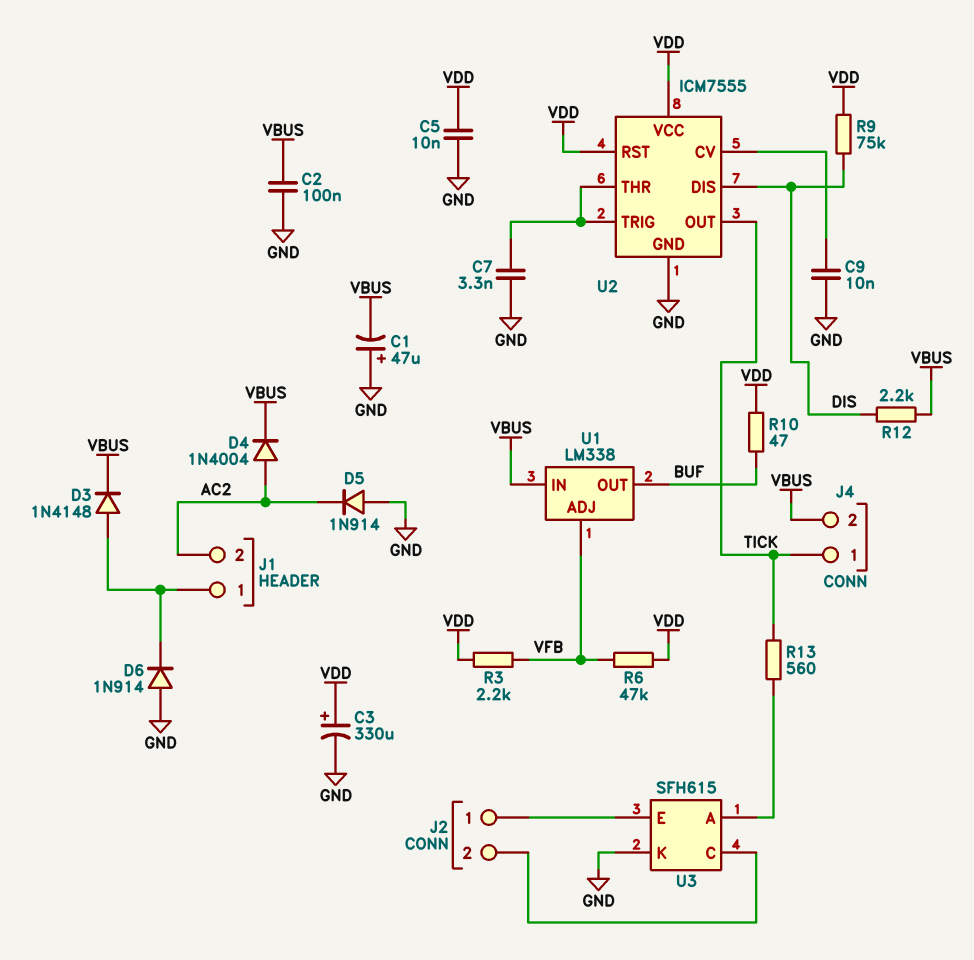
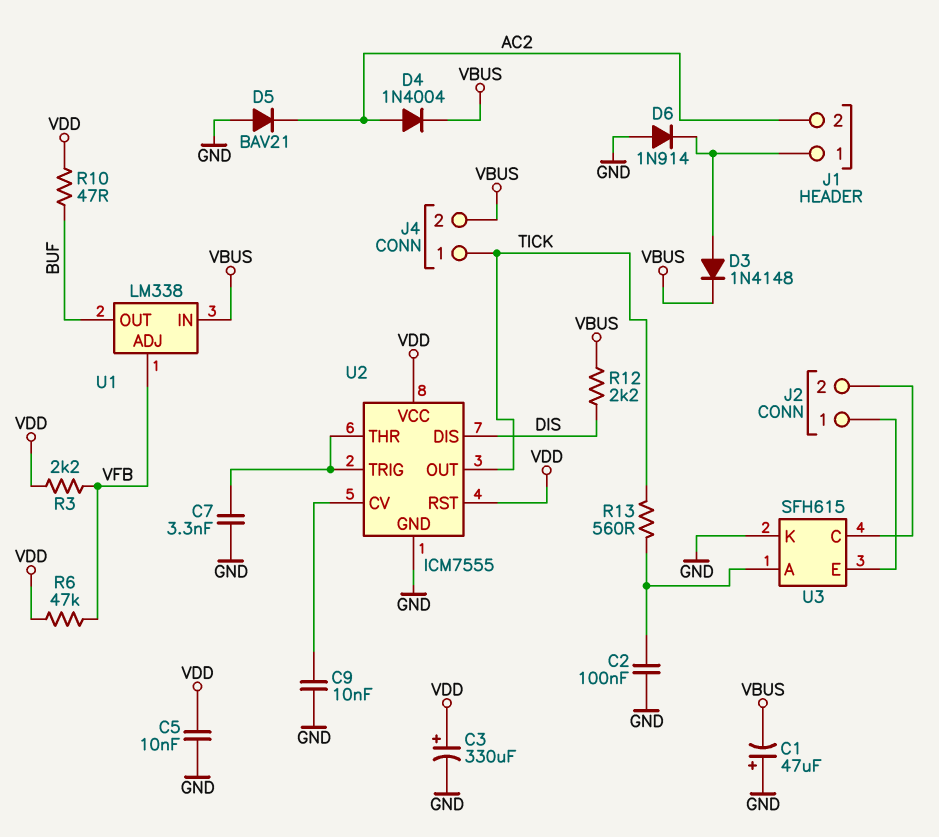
C2: 100nF (GND, VBUS) -> 100nF (GND, U3/A)
D5: diode 1N914 (A GND, K AC2) -> diode BAV21 (A GND, K AC2)
R9: 75k (DIS, VDD) -> none

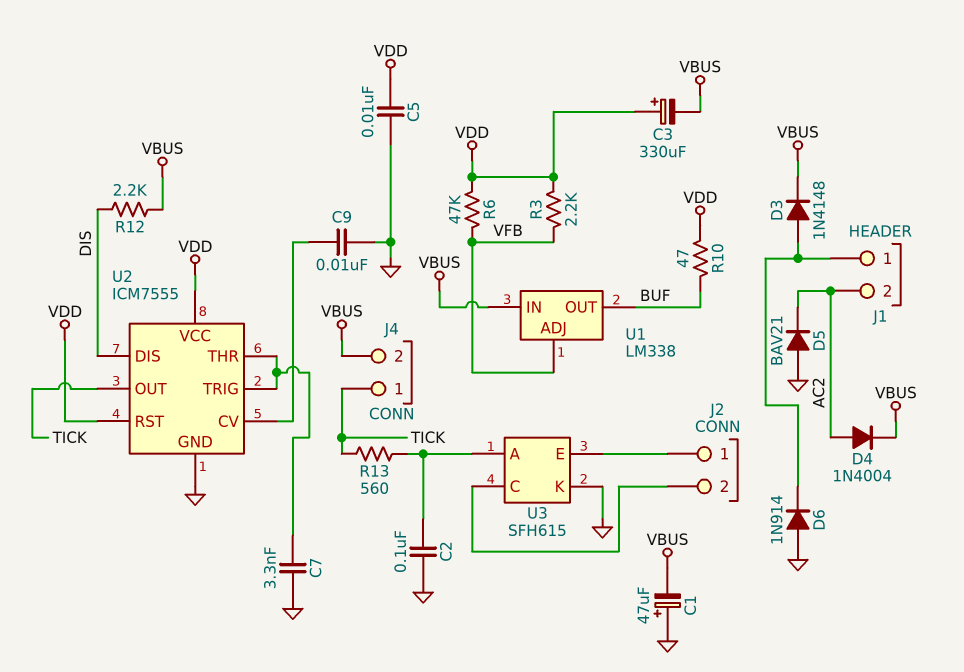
C3: 330uF (plus VDD, minus GND) -> 330uF (plus VDD, minus VBUS)

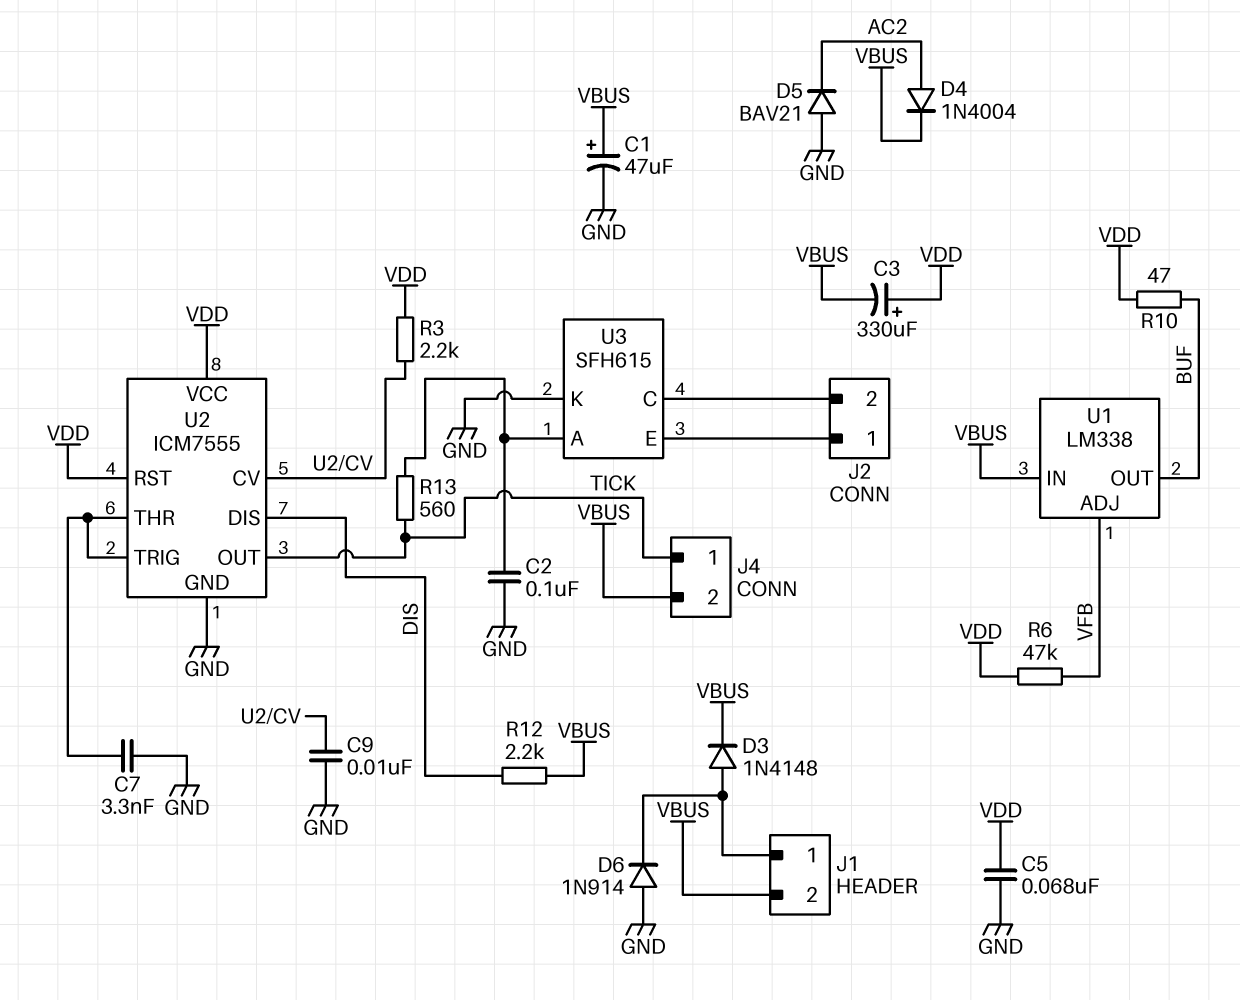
C1: 47uF (plus GND, minus VBUS) -> 47uF (plus VBUS, minus GND)
C5: 10nF (GND, VDD) -> 68nF (GND, VDD)
J1 pin 2: AC2 -> VBUS
R3: 2.2k (VDD, VFB) -> 2.2k (U2/CV, VDD)

